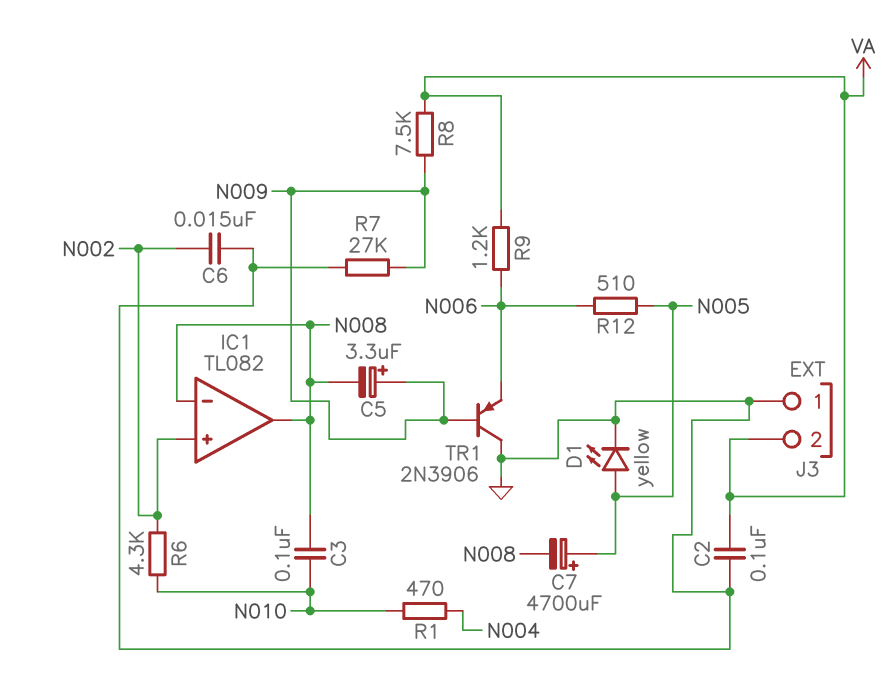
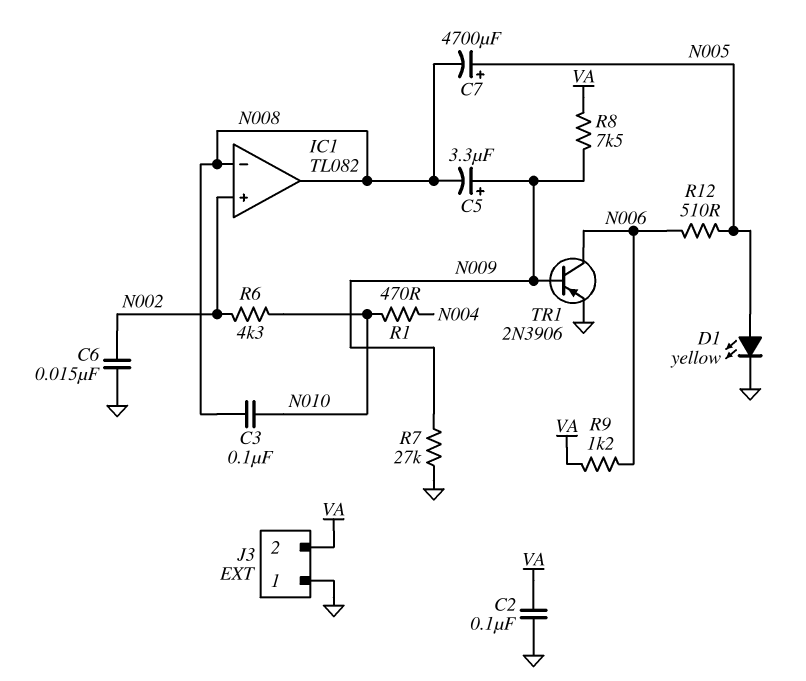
TR1: PNP 2N3906 (B N009, C GND, E N006) -> PNP 2N3906 (B N009, C N006, E GND)

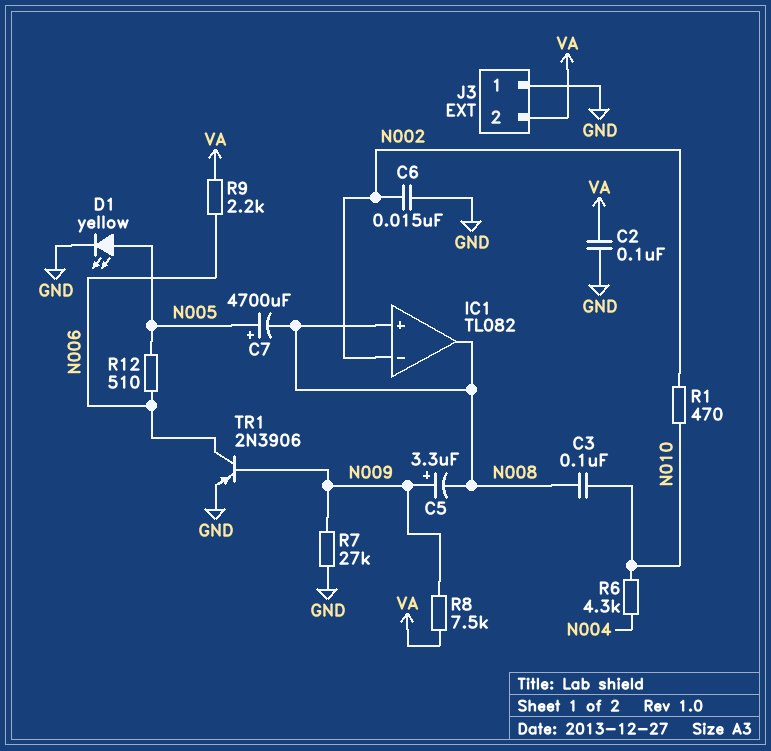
IC1 pin in+: N002 -> N008
IC1 pin in-: N008 -> N002
R1: 470 (N004, N010) -> 470 (N002, N010)
R6: 4.3k (N002, N010) -> 4.3k (N004, N010)
R9: 1.2k (N006, VA) -> 2.2k (N006, VA)

